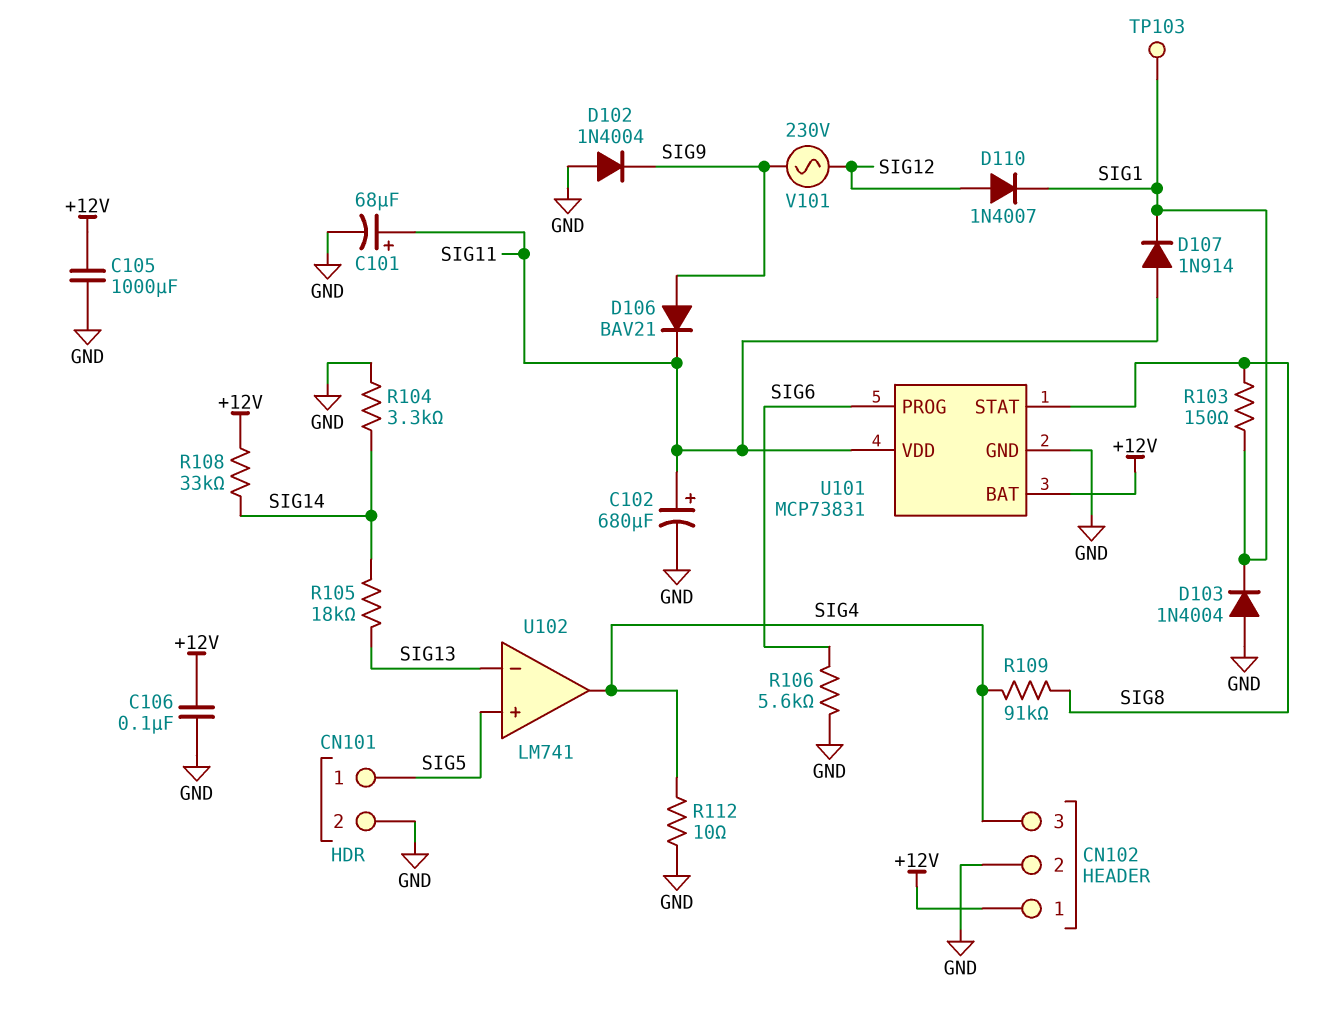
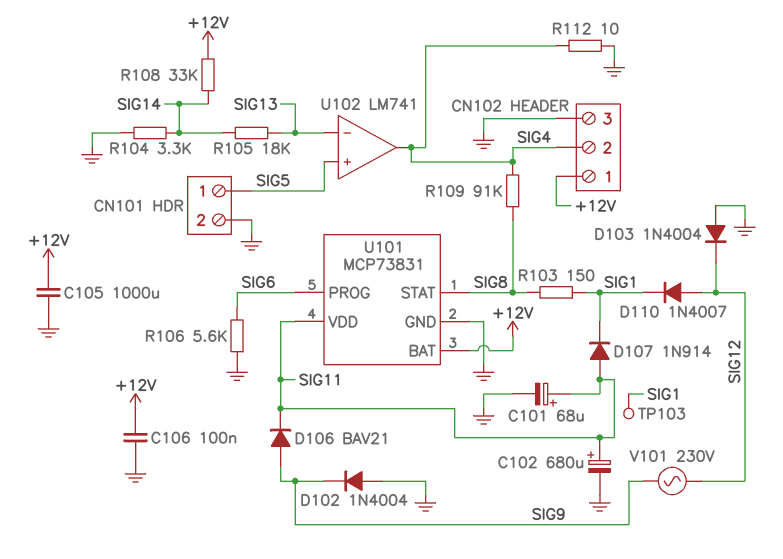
CN102 pin 2: GND -> SIG4
CN102 pin 3: SIG4 -> GND
D103: diode 1N4004 (A GND, K SIG1) -> diode 1N4004 (A GND, K SIG12)

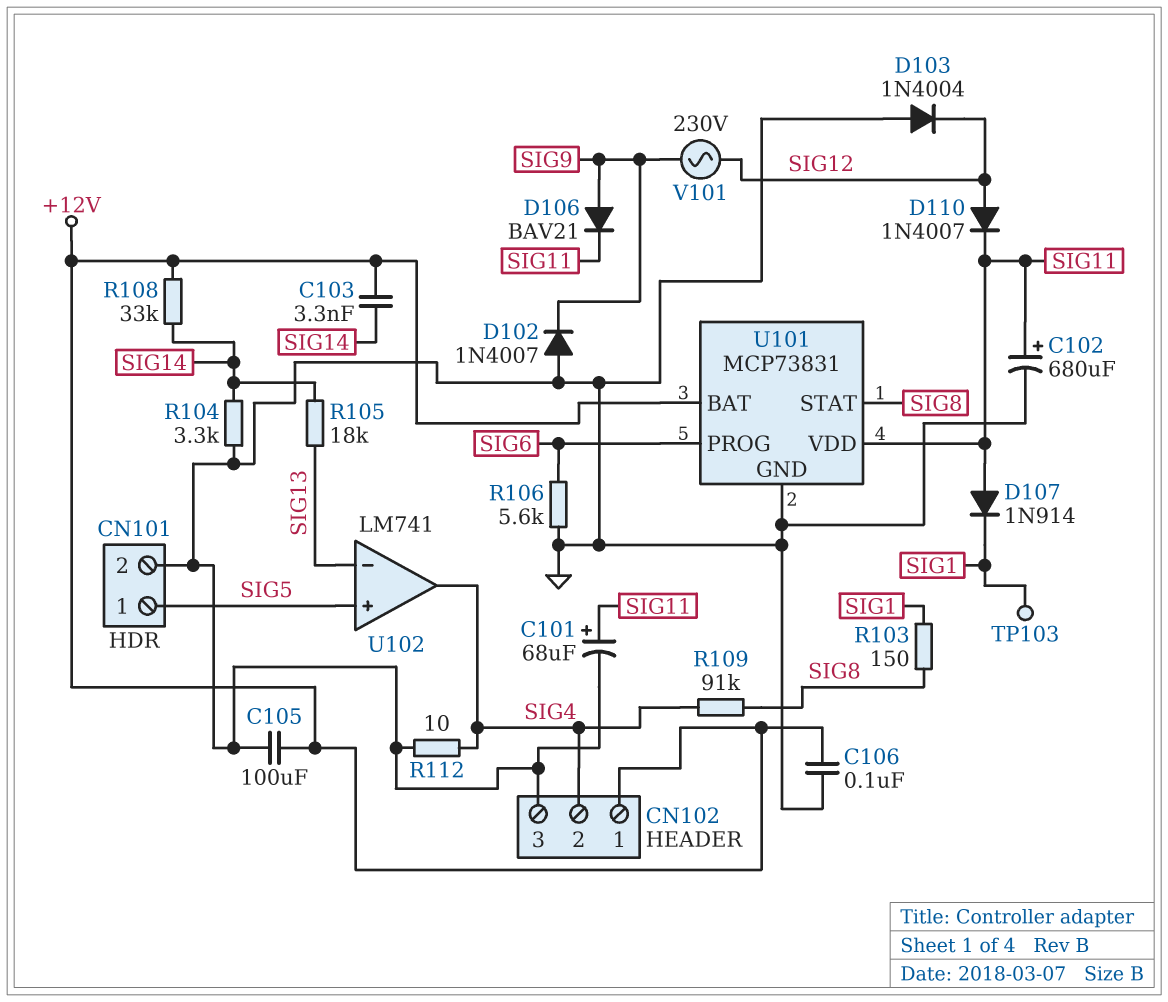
C103: none -> 3.3nF (+12V, SIG14)
C105: 1000uF (+12V, GND) -> 100uF (+12V, GND)
D102: diode 1N4004 (A GND, K SIG9) -> diode 1N4007 (A GND, K SIG9)
D110: diode 1N4007 (A SIG12, K SIG1) -> diode 1N4007 (A SIG12, K SIG11)

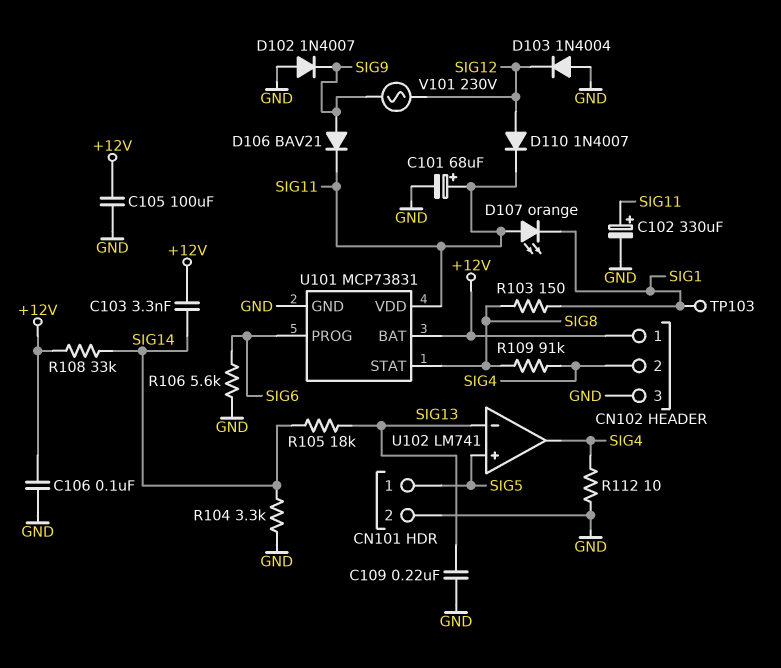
C102: 680uF (plus SIG11, minus GND) -> 330uF (plus SIG11, minus GND)
C109: none -> 220nF (GND, SIG13)
D107: diode 1N914 (A SIG11, K SIG1) -> LED orange (A SIG11, K SIG1)

